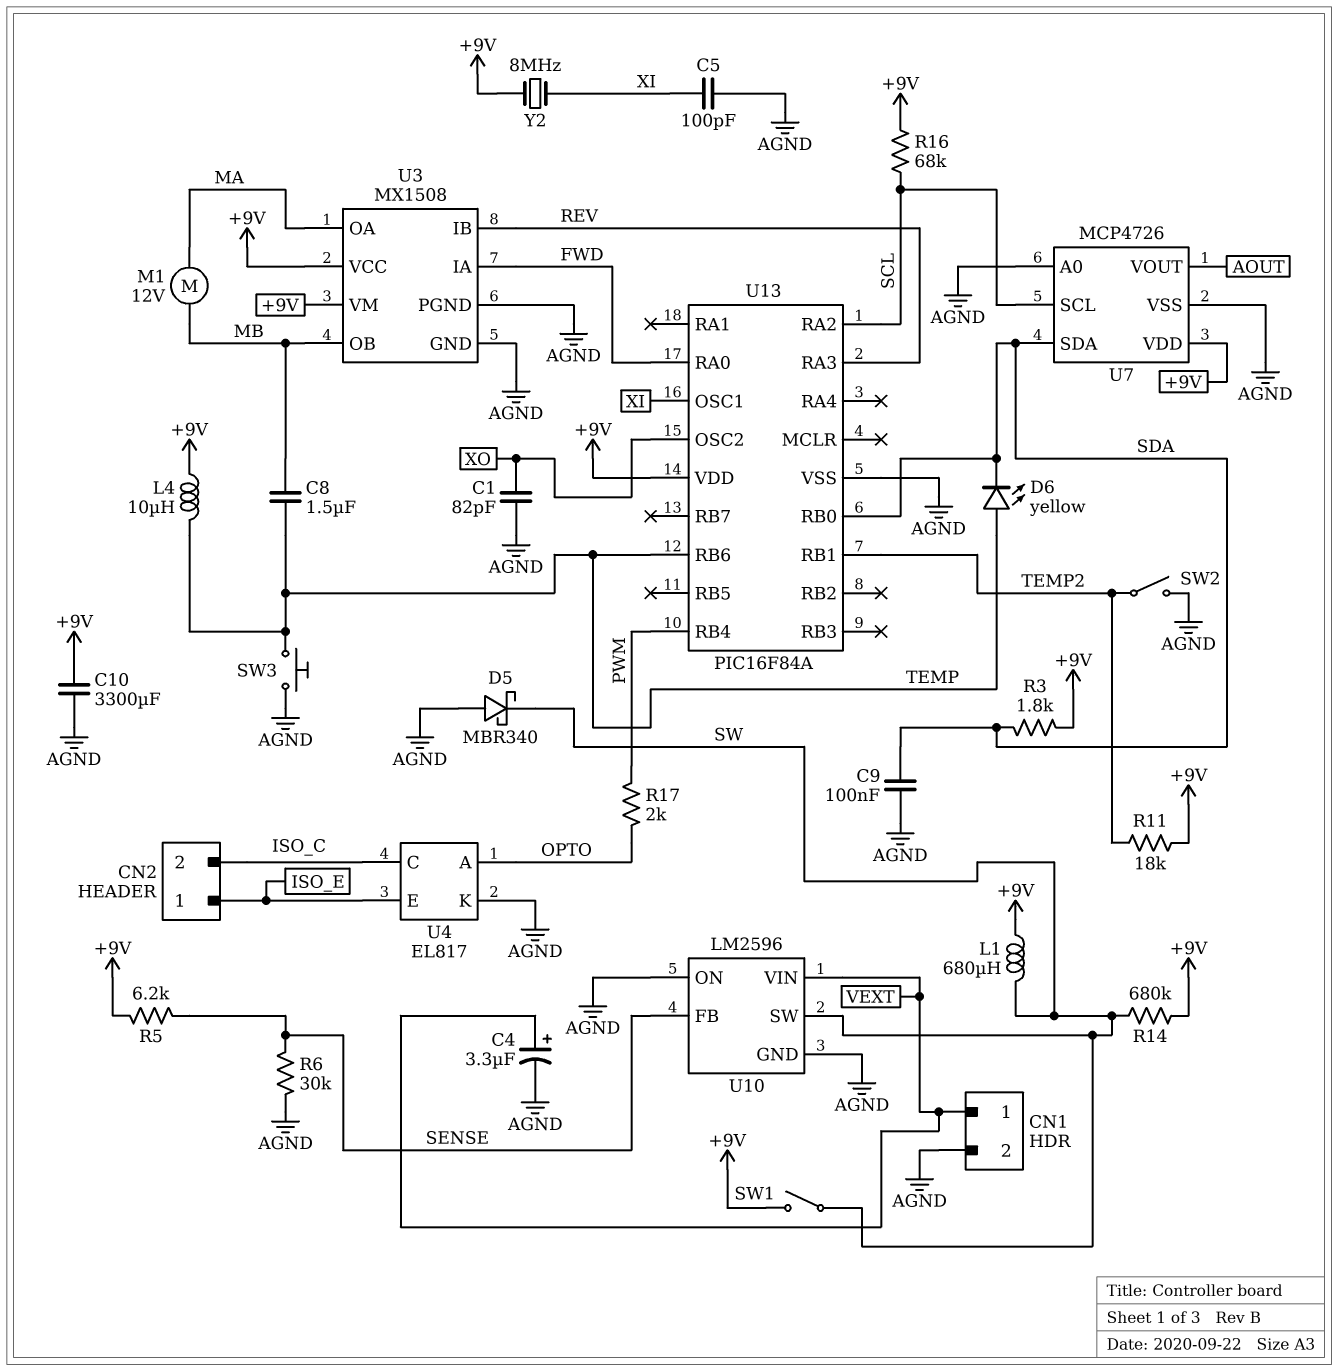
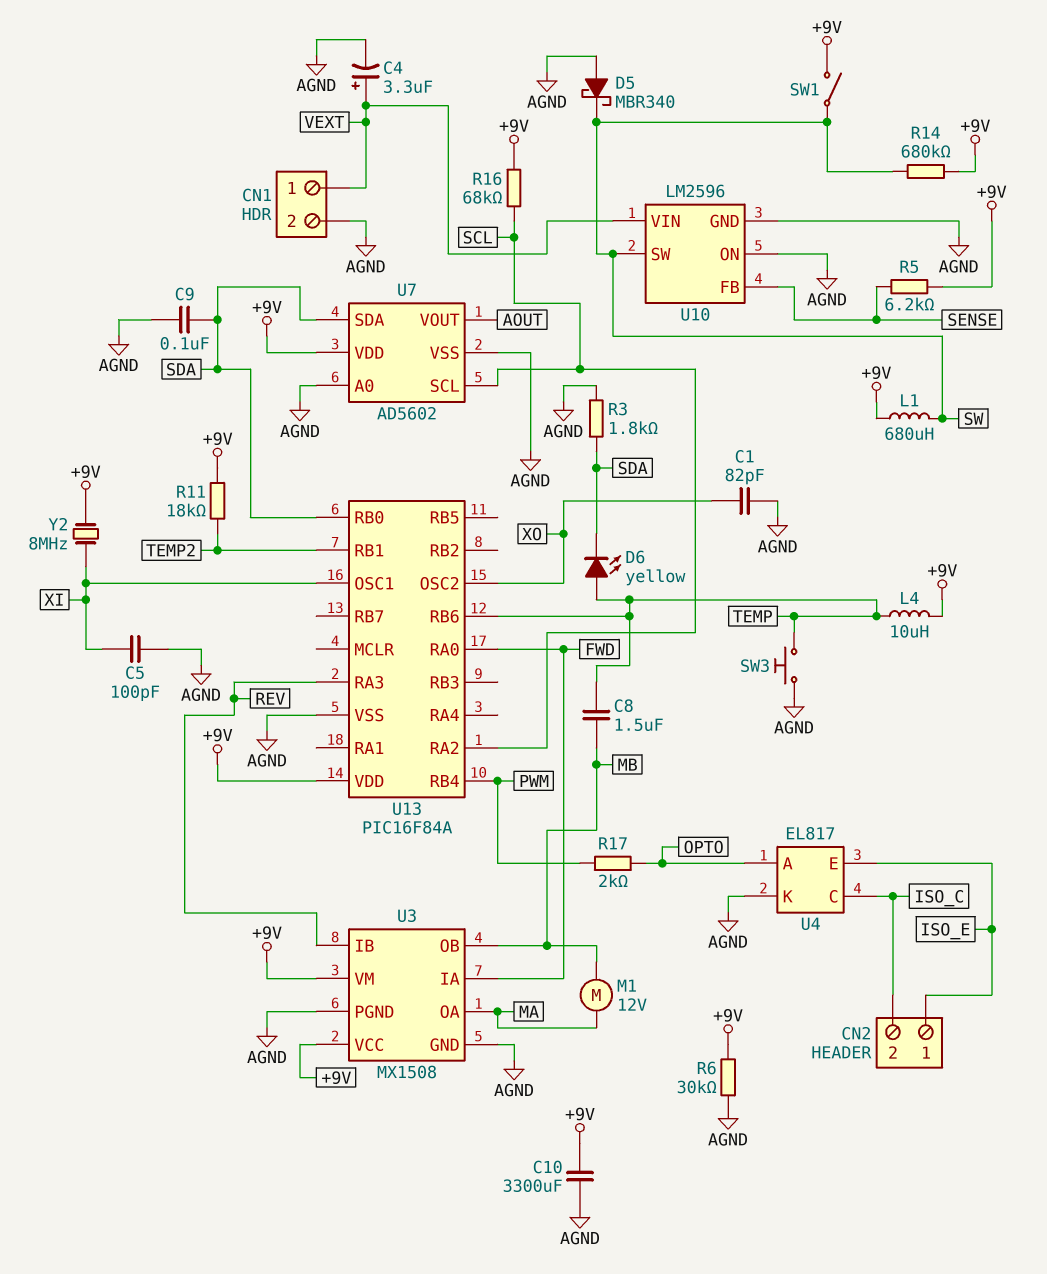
R3: 1.8k (+9V, SDA) -> 1.8k (AGND, SDA)
R6: 30k (AGND, SENSE) -> 30k (+9V, AGND)
SW2: switch (AGND, TEMP2) -> none
U7: MCP4726 -> AD5602

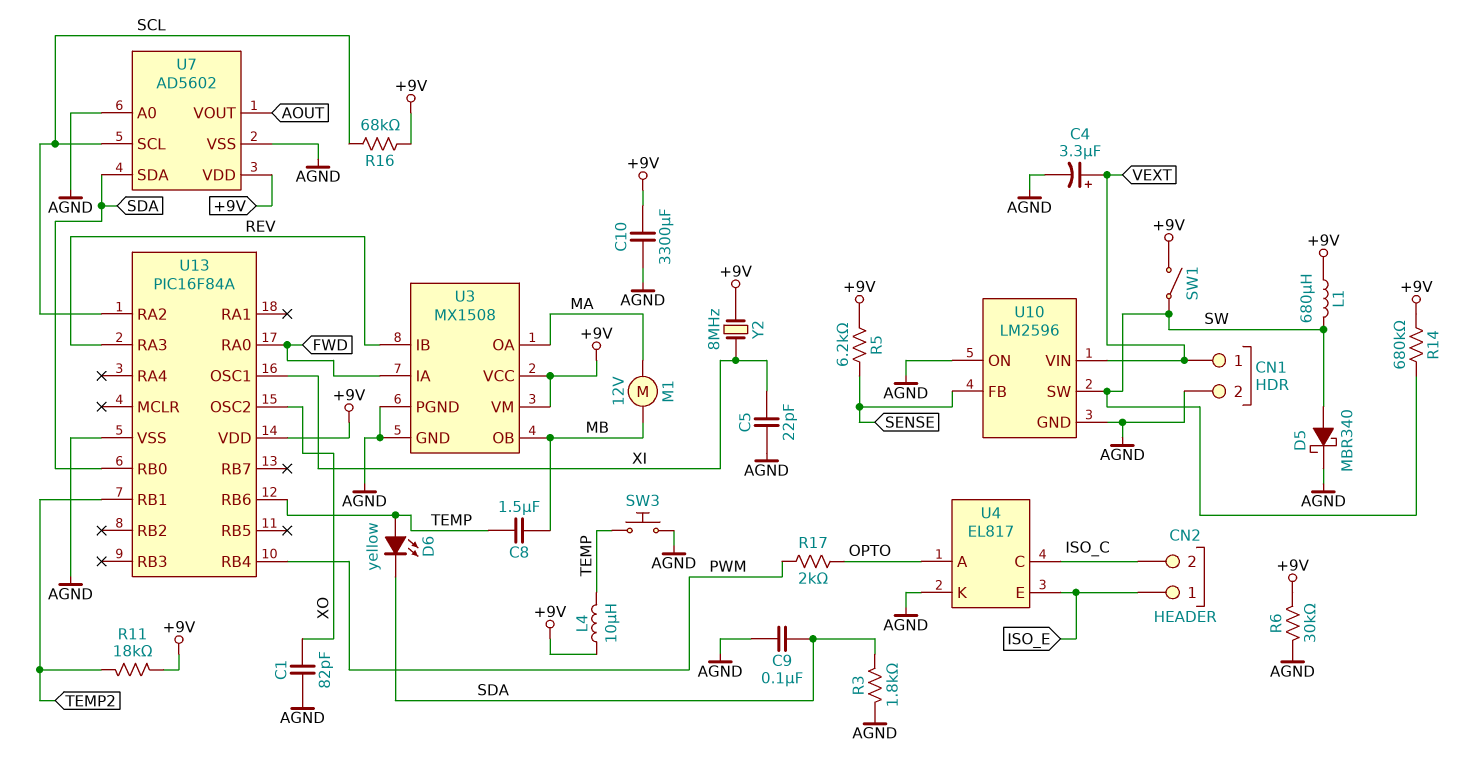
C5: 100pF (AGND, XI) -> 22pF (AGND, XI)
D5: schottky MBR340 (A AGND, K SW) -> schottky MBR340 (A SW, K AGND)

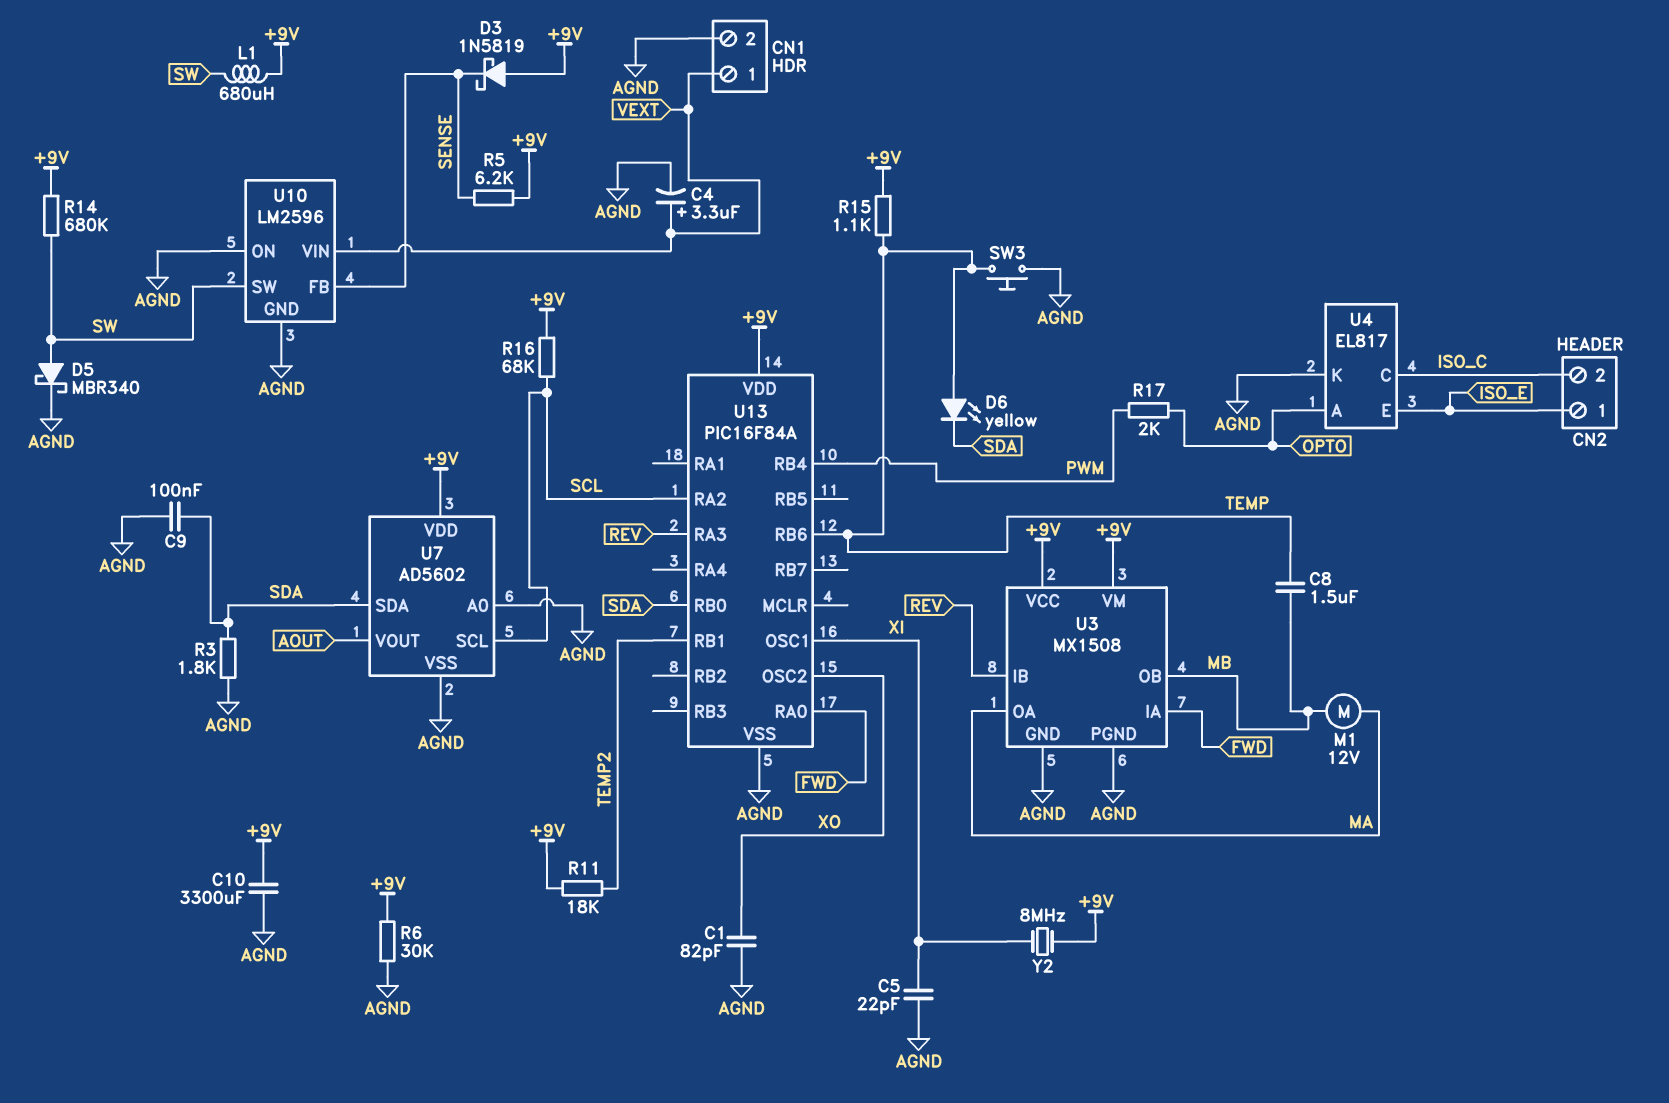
D3: none -> schottky 1N5819 (A +9V, K SENSE)
L4: 10uH (+9V, TEMP) -> none
R15: none -> 1.1k (+9V, TEMP)
SW1: switch (+9V, SW) -> none

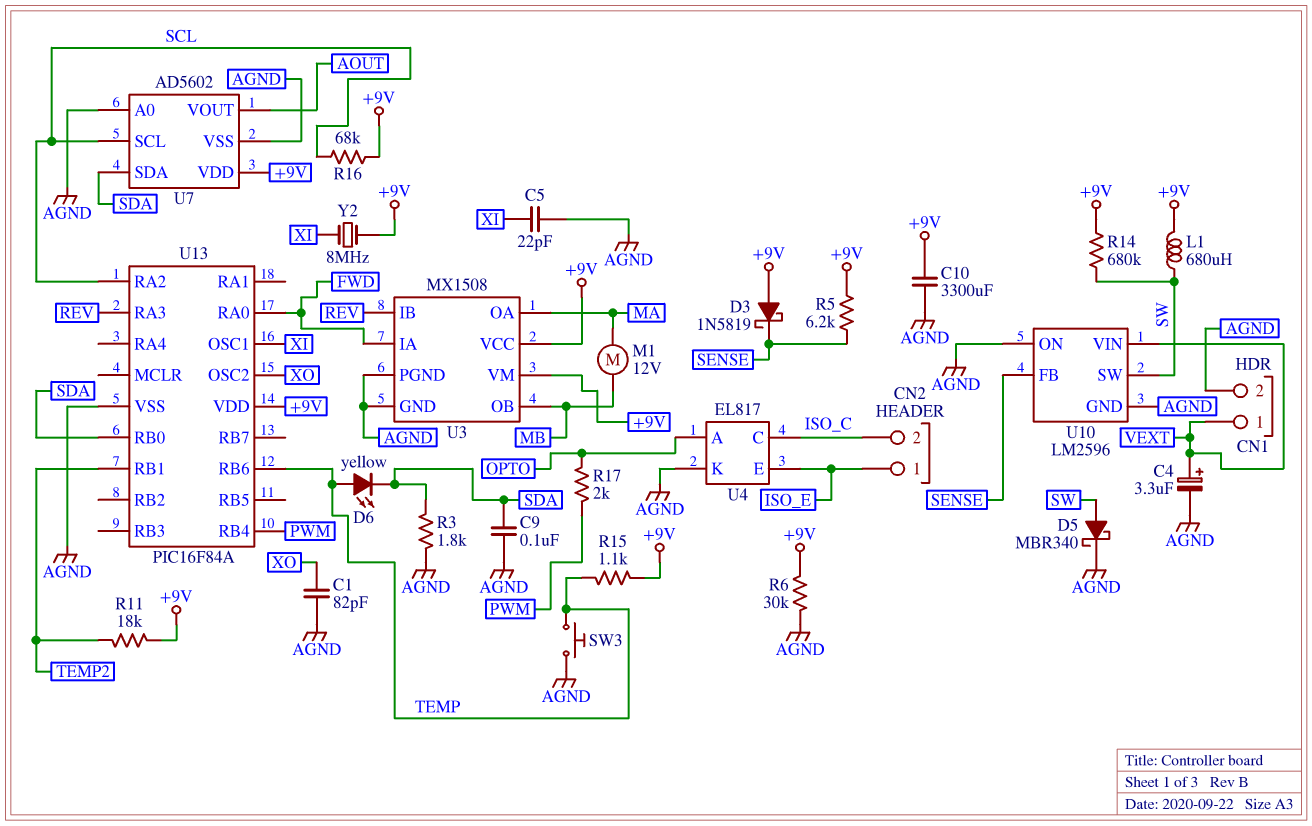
C8: 1.5uF (MB, TEMP) -> none

